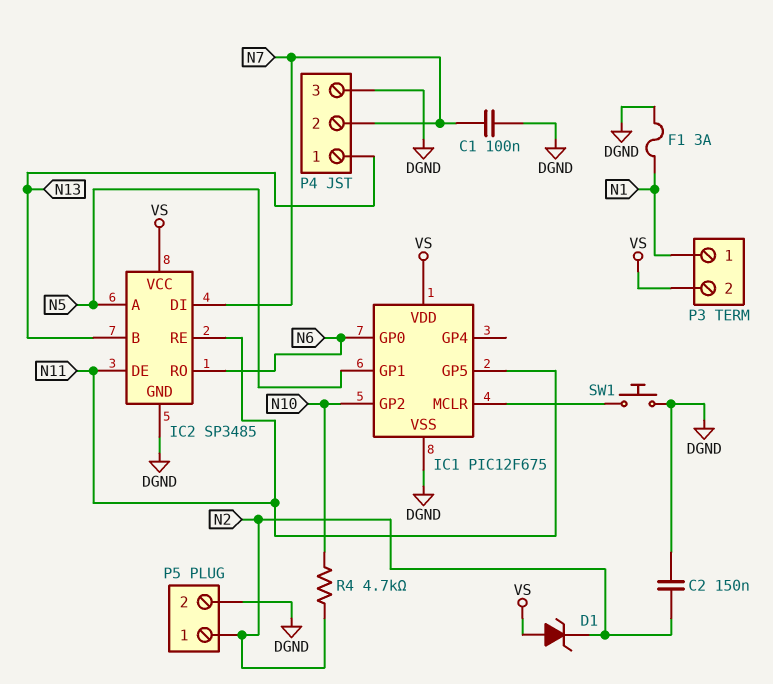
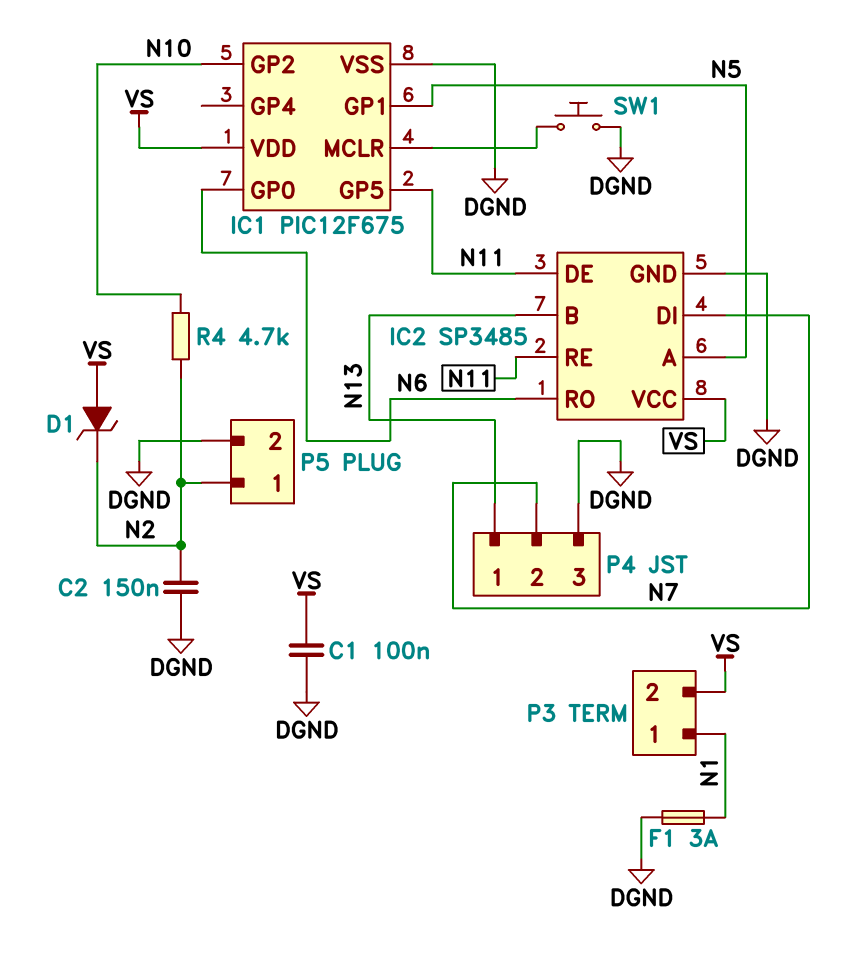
C1: 100nF (DGND, N7) -> 100nF (DGND, VS)

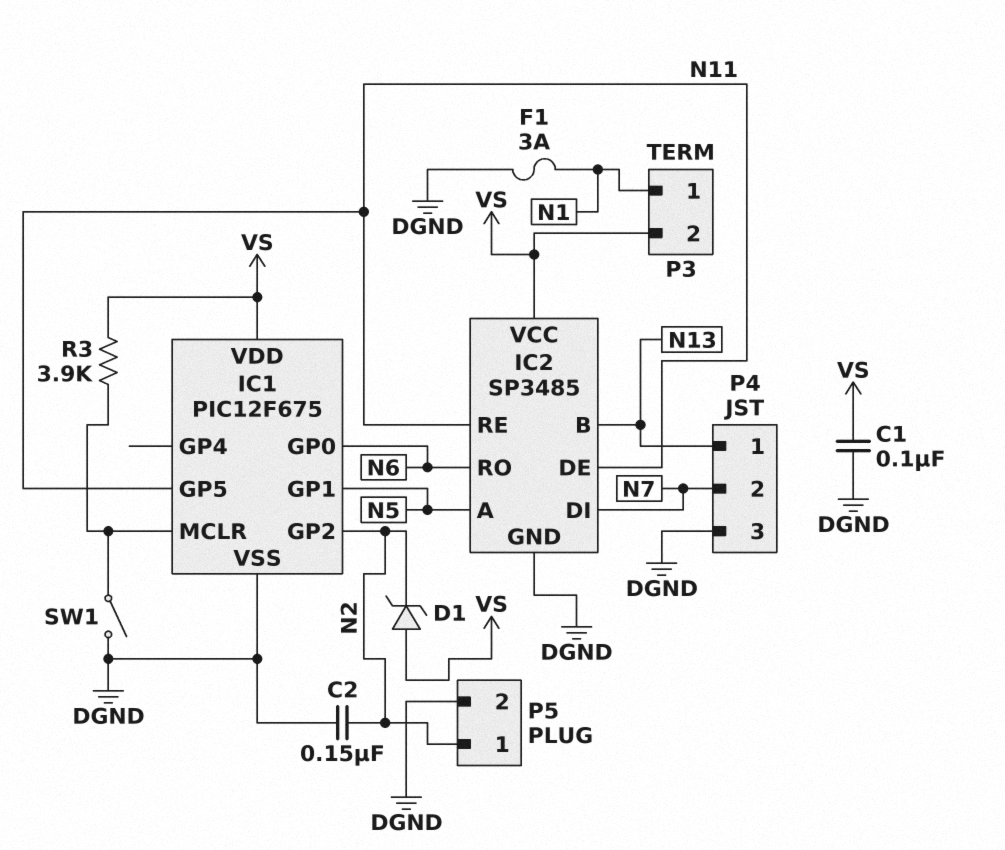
IC1 pin GP2: N10 -> N2
R3: none -> 3.9k (IC1/MCLR, VS)
R4: 4.7k (N2, N10) -> none
SW1: button (DGND, IC1/MCLR) -> switch (DGND, IC1/MCLR)

